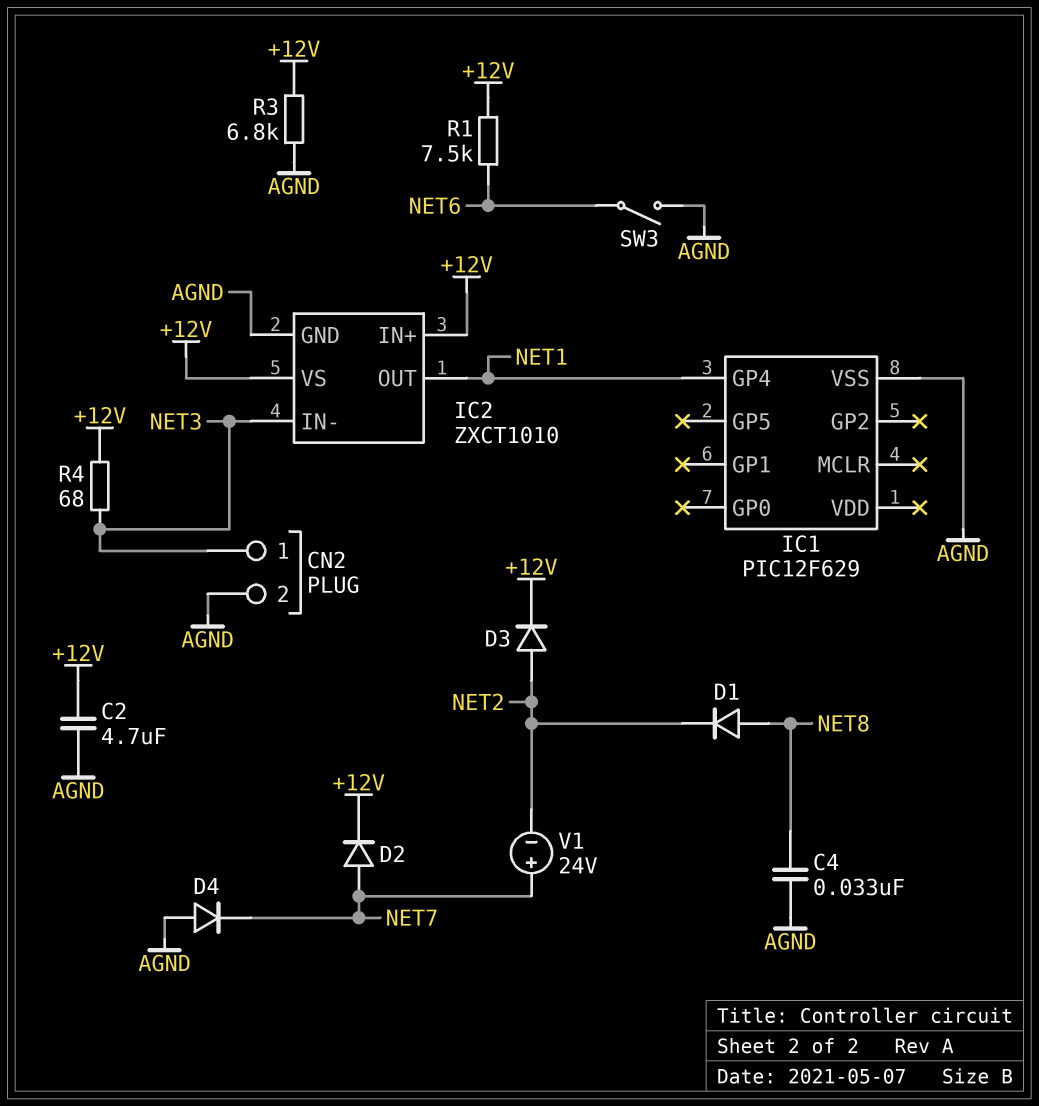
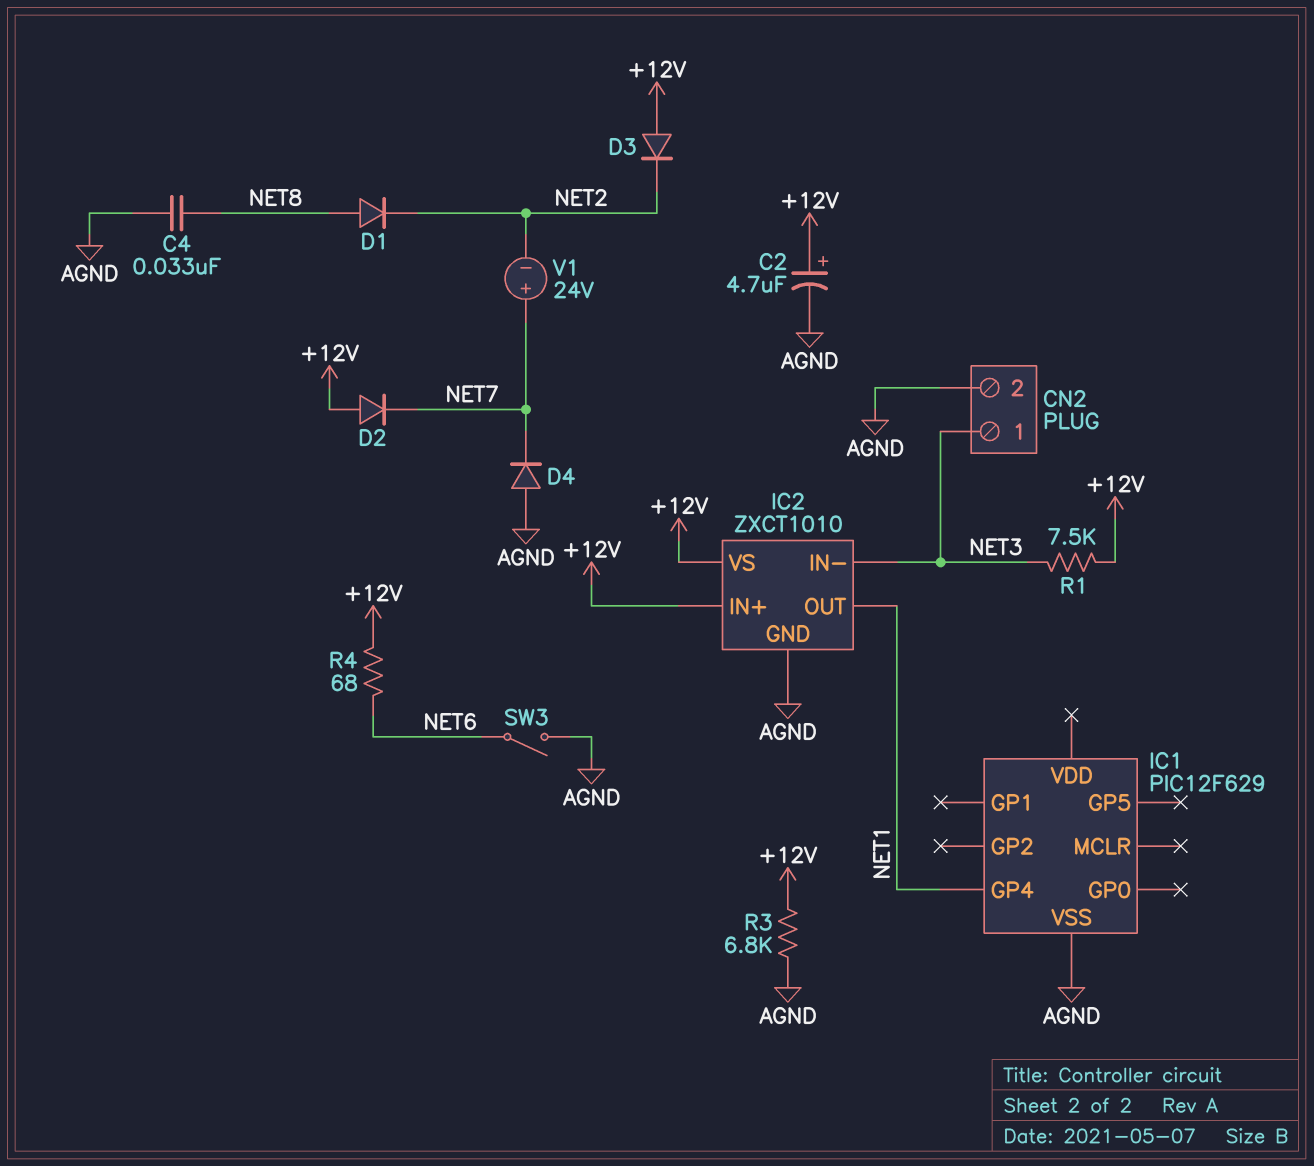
C2: 4.7uF (+12V, AGND) -> 4.7uF (plus +12V, minus AGND)
D2: diode (A NET7, K +12V) -> diode (A +12V, K NET7)
D3: diode (A NET2, K +12V) -> diode (A +12V, K NET2)
R1: 7.5k (+12V, NET6) -> 7.5k (+12V, NET3)
R4: 68 (+12V, NET3) -> 68 (+12V, NET6)

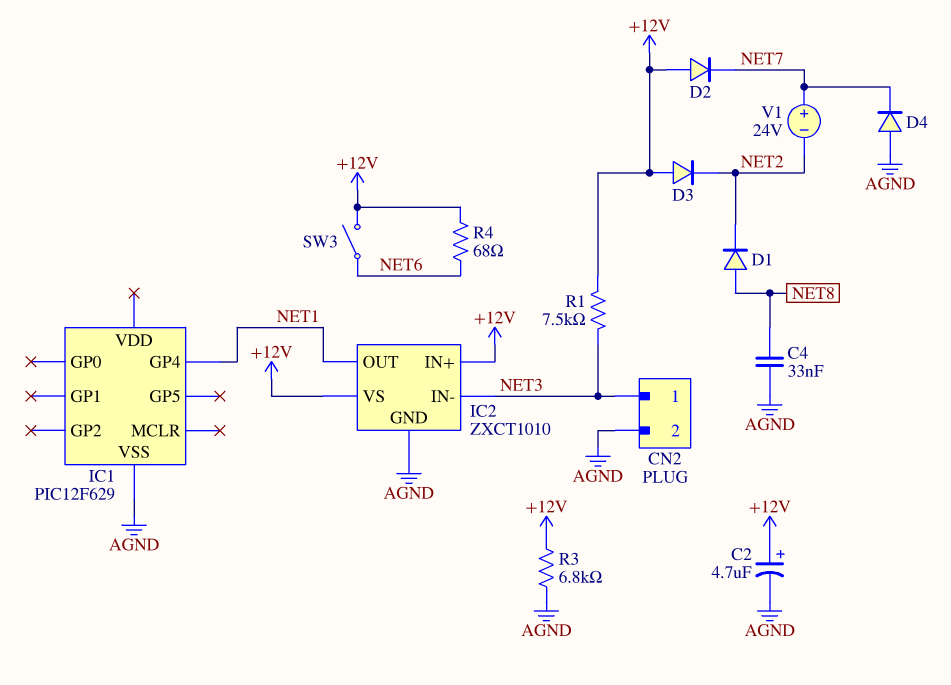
SW3: switch (AGND, NET6) -> switch (+12V, NET6)

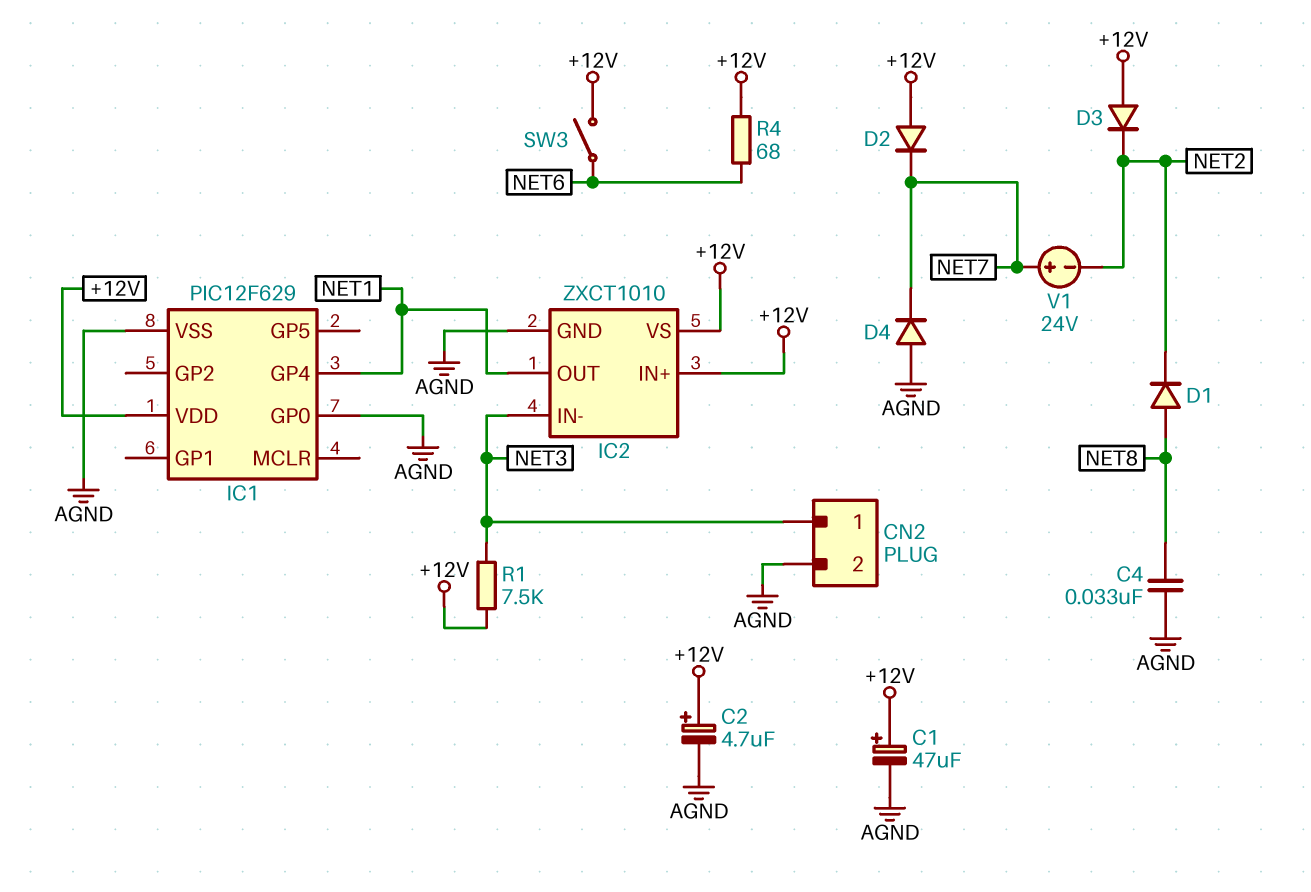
C1: none -> 47uF (plus +12V, minus AGND)
IC1 pin GP0: none -> AGND
IC1 pin VDD: none -> +12V
R3: 6.8k (+12V, AGND) -> none

